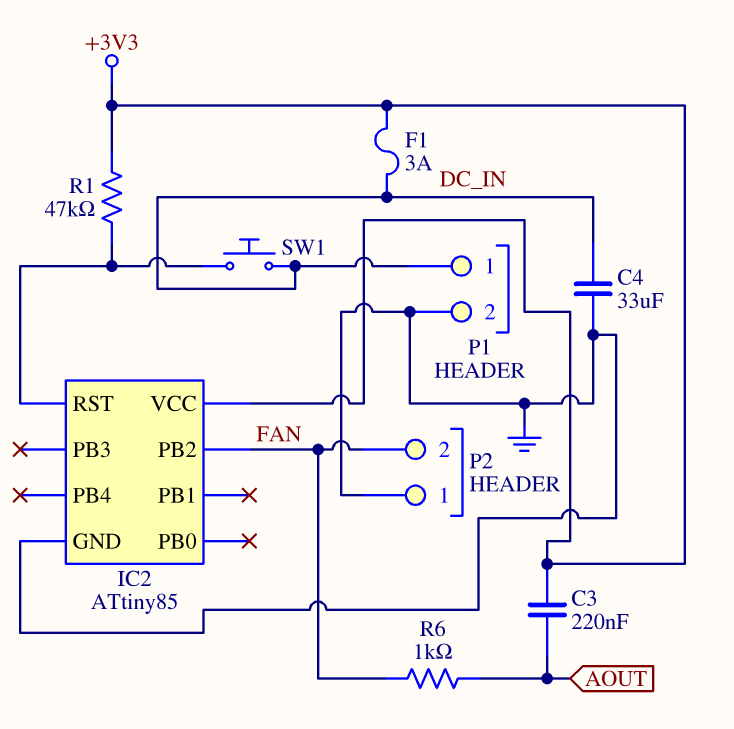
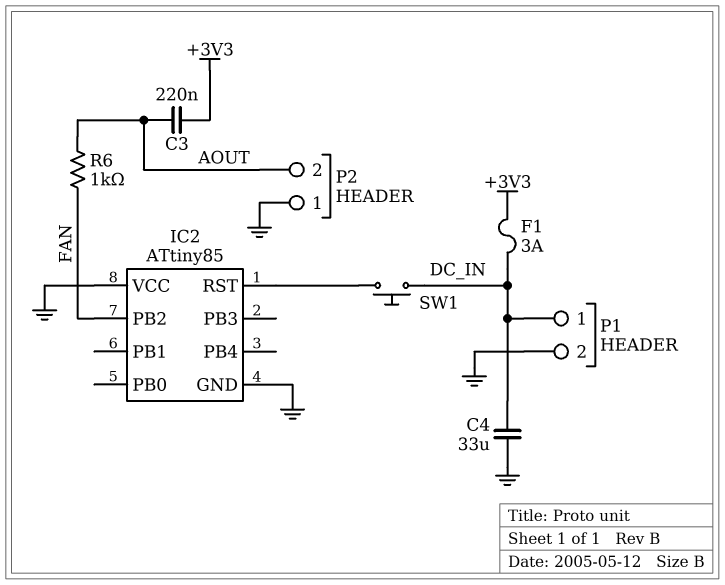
IC2 pin VCC: +3V3 -> GND
P2 pin 2: FAN -> AOUT
R1: 47k (+3V3, IC2/RST) -> none

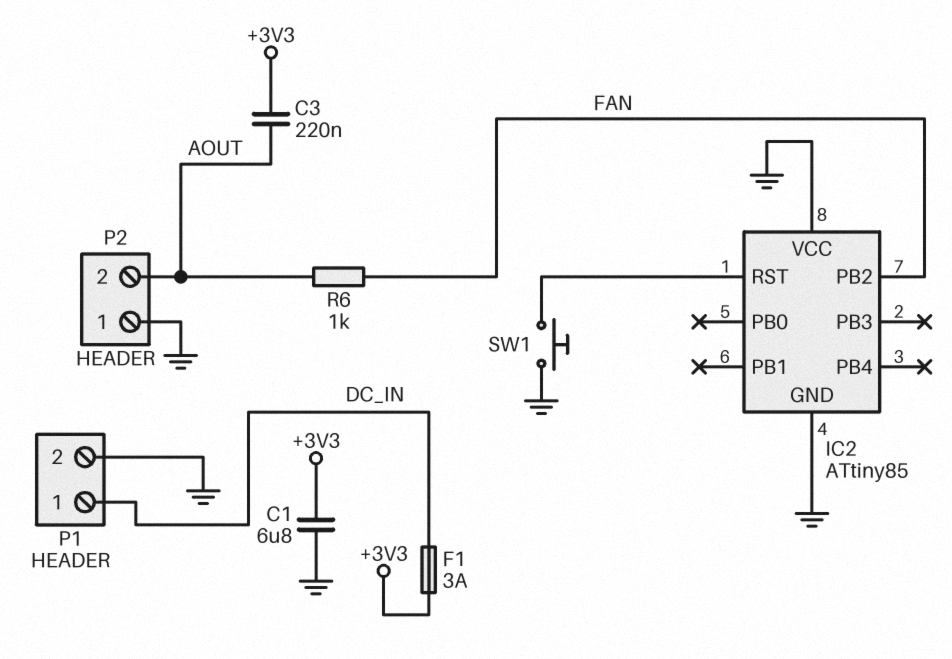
C1: none -> 6.8uF (+3V3, GND)
C4: 33uF (DC_IN, GND) -> none
SW1: button (DC_IN, IC2/RST) -> button (GND, IC2/RST)

